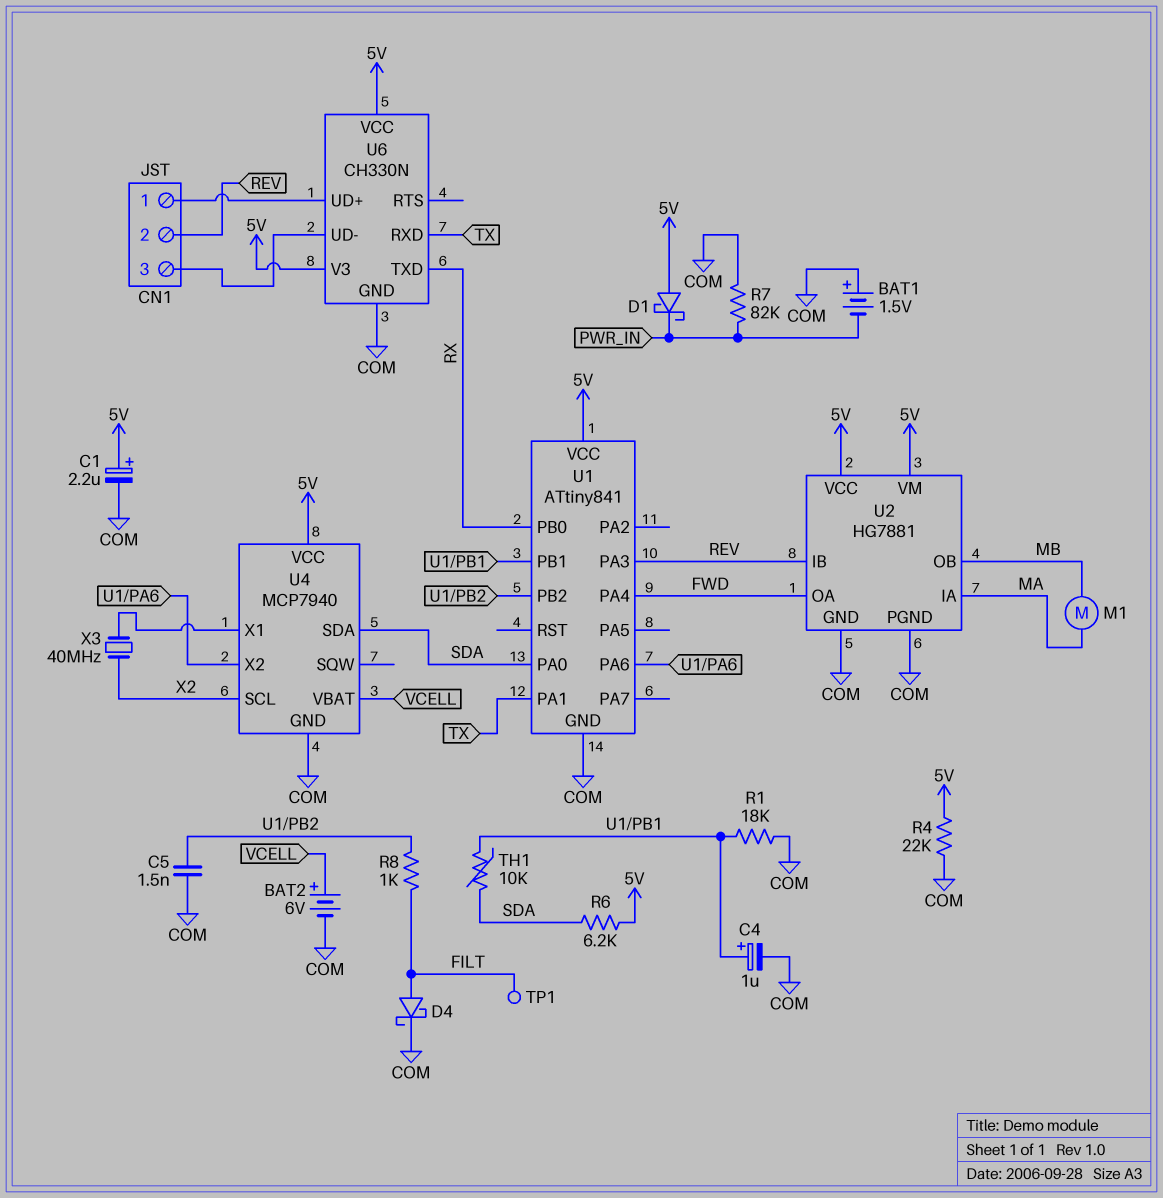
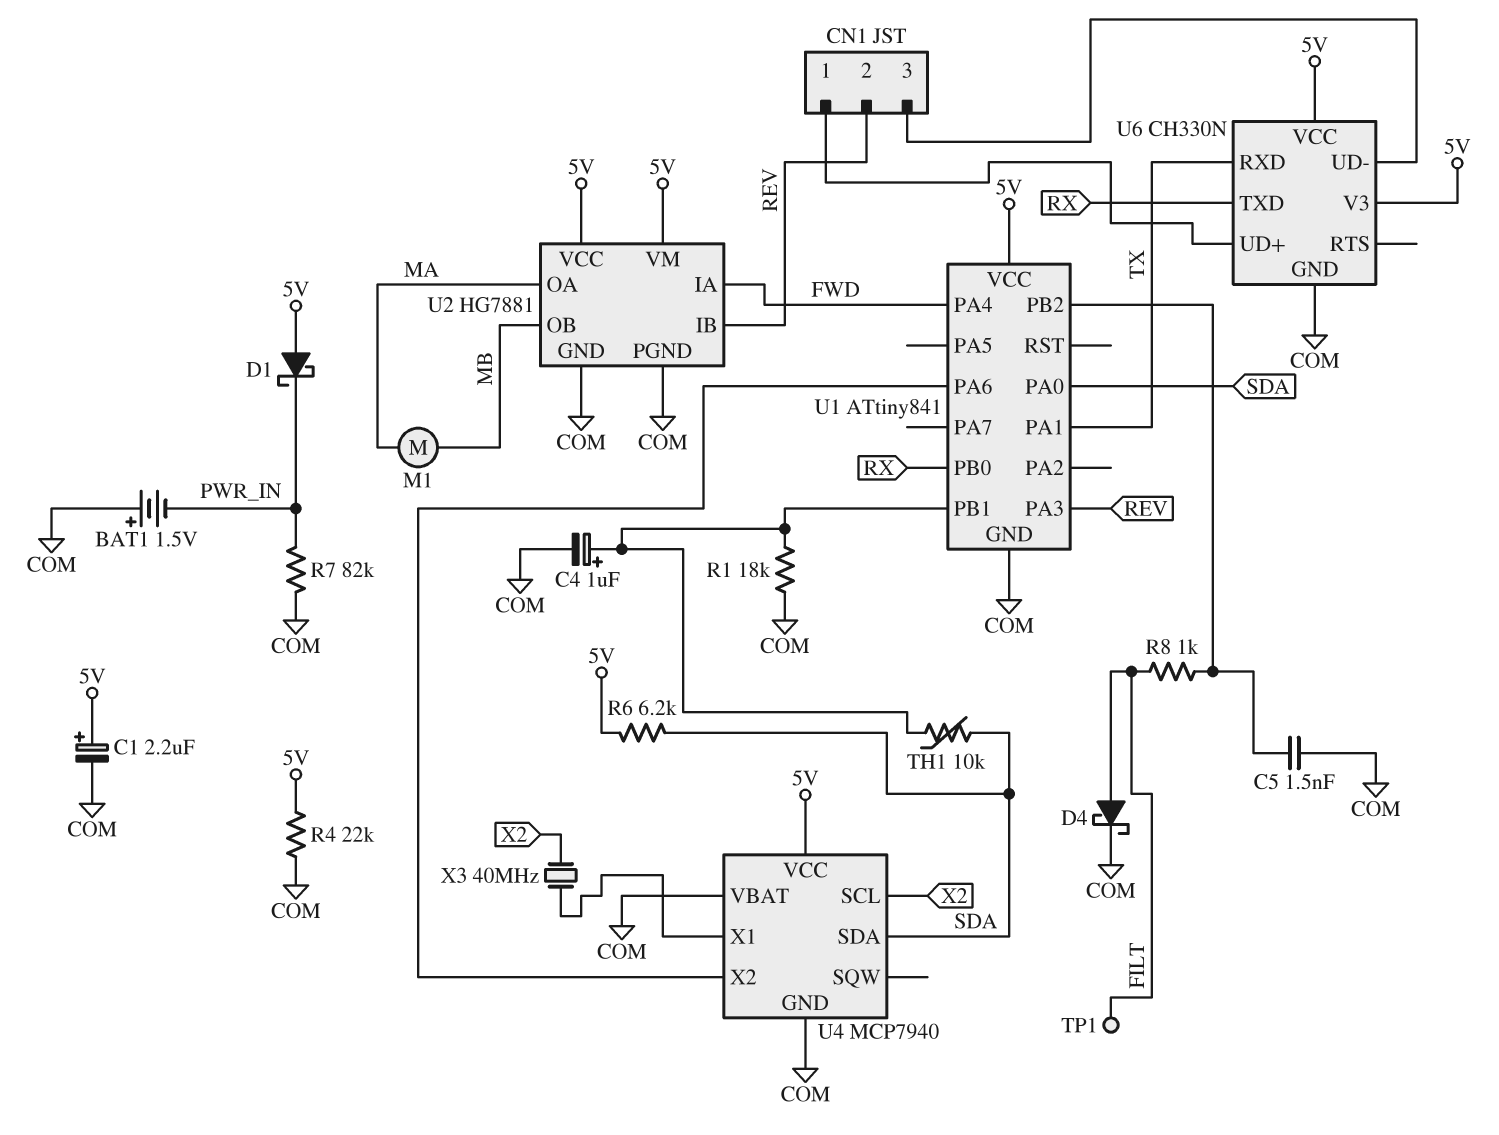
BAT2: 6V (plus VCELL, minus COM) -> none
U2 pin IA: MA -> FWD
U2 pin OA: FWD -> MA
U4 pin VBAT: VCELL -> COM

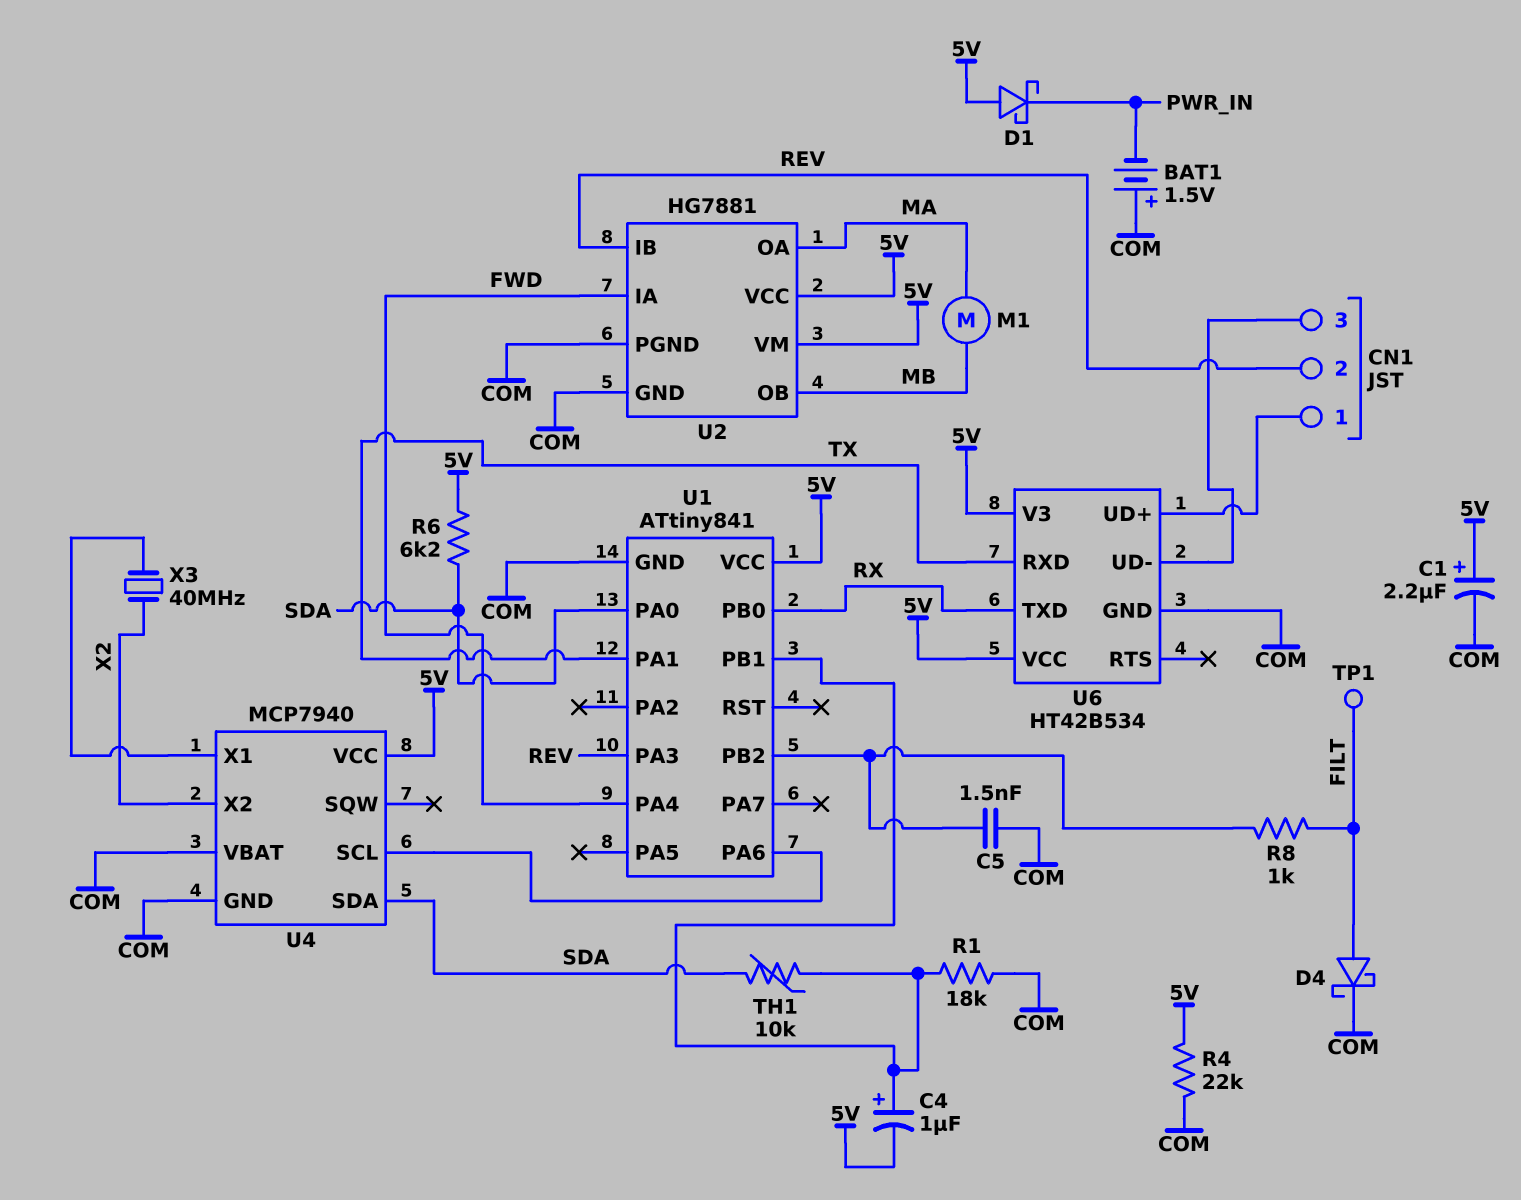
C4: 1uF (plus U1/PB1, minus COM) -> 1uF (plus U1/PB1, minus 5V)
R7: 82k (COM, PWR_IN) -> none
U4 pin SCL: X2 -> U1/PA6
U4 pin X2: U1/PA6 -> X2
U6: CH330N -> HT42B534

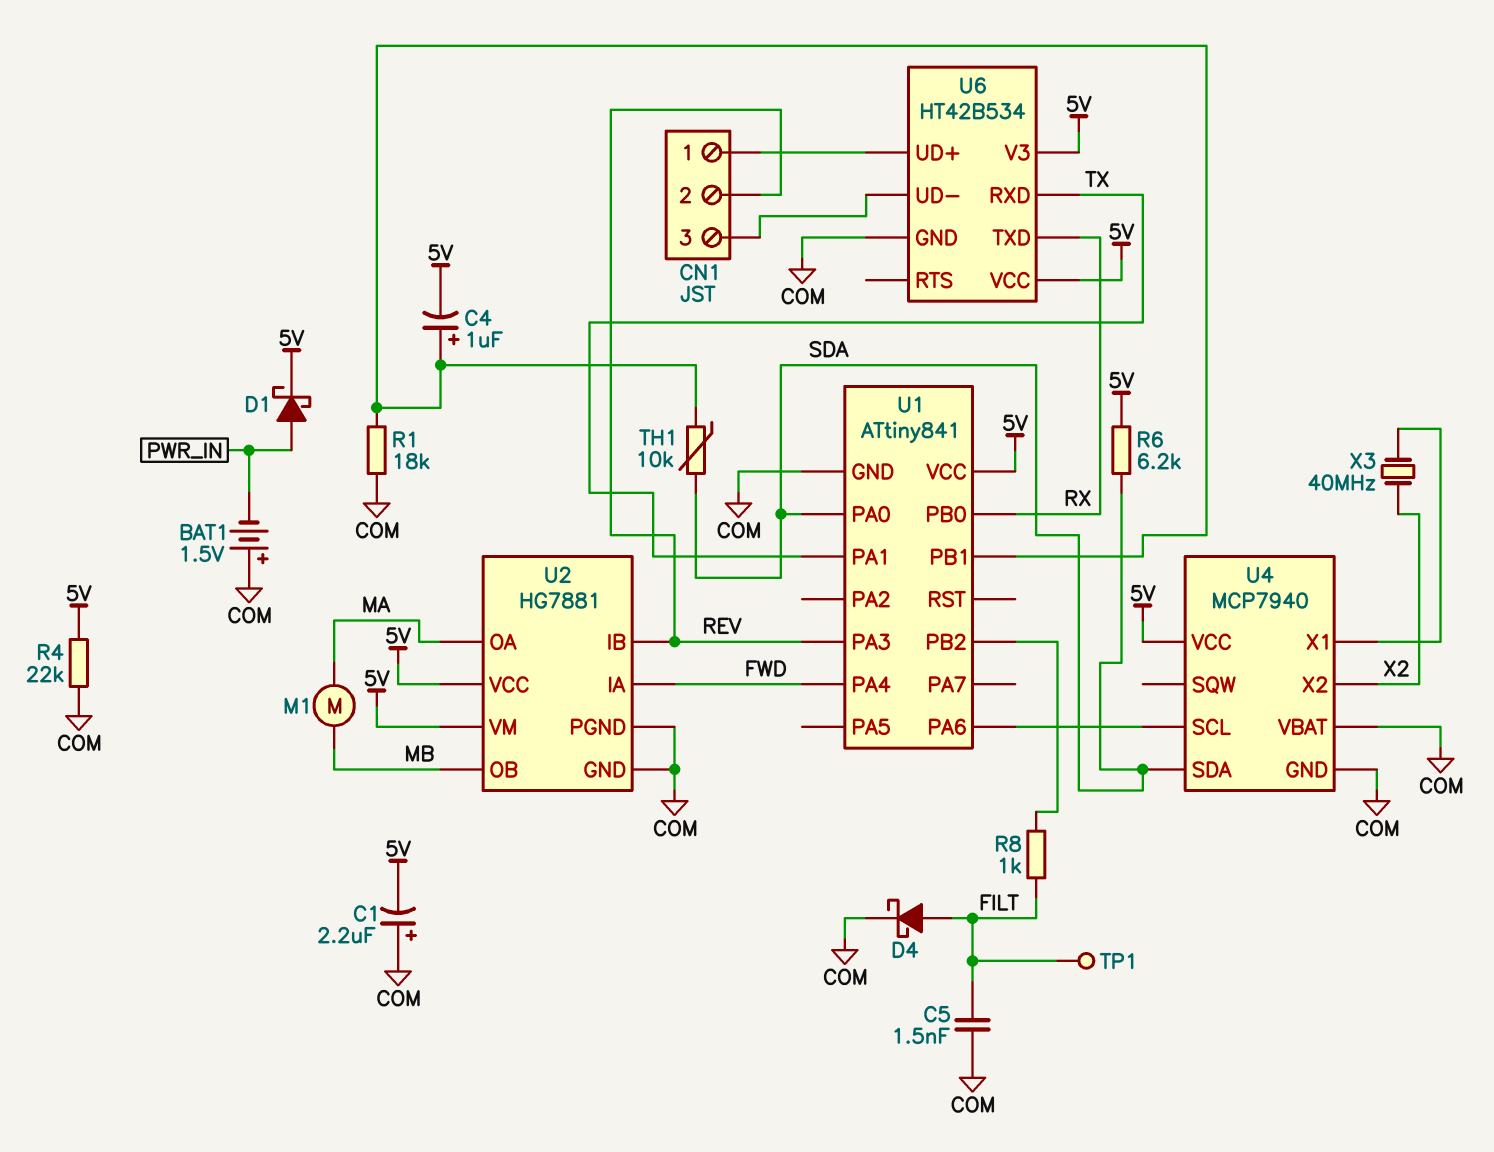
C1: 2.2uF (plus 5V, minus COM) -> 2.2uF (plus COM, minus 5V)
C5: 1.5nF (COM, U1/PB2) -> 1.5nF (COM, FILT)
D1: schottky (A 5V, K PWR_IN) -> schottky (A PWR_IN, K 5V)

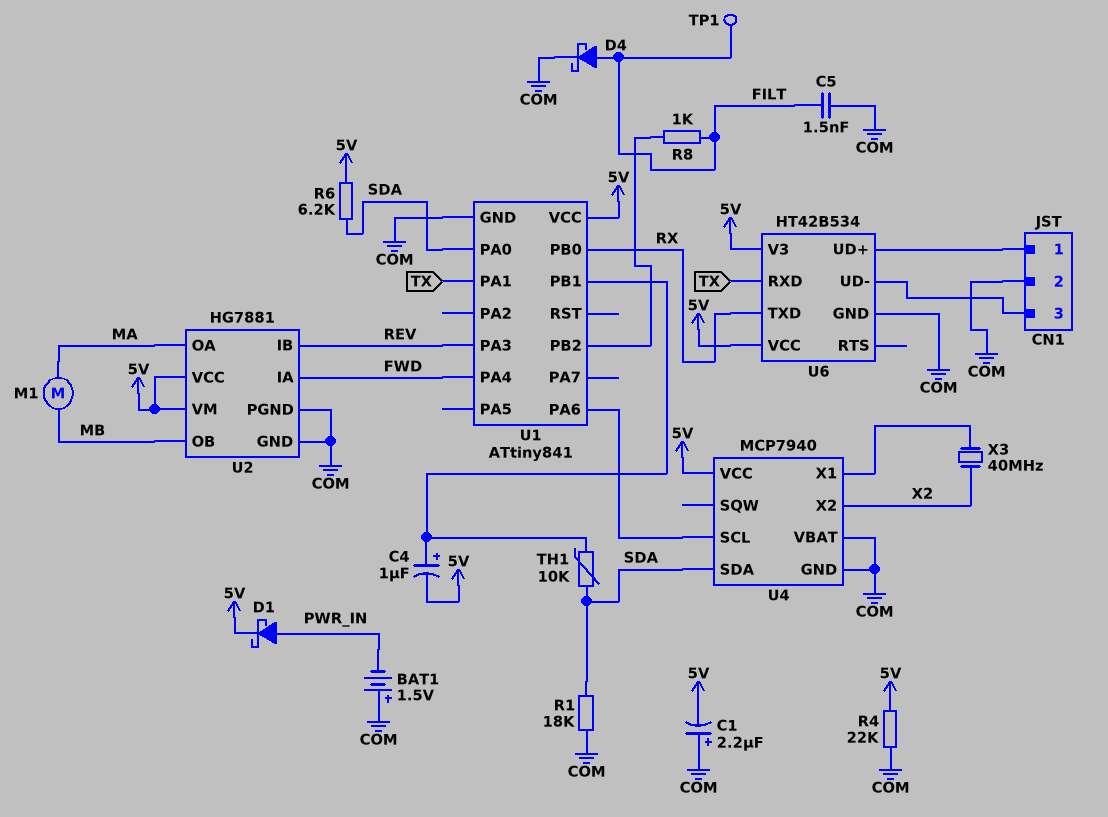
CN1 pin 2: REV -> COM
R1: 18k (COM, U1/PB1) -> 18k (COM, SDA)

